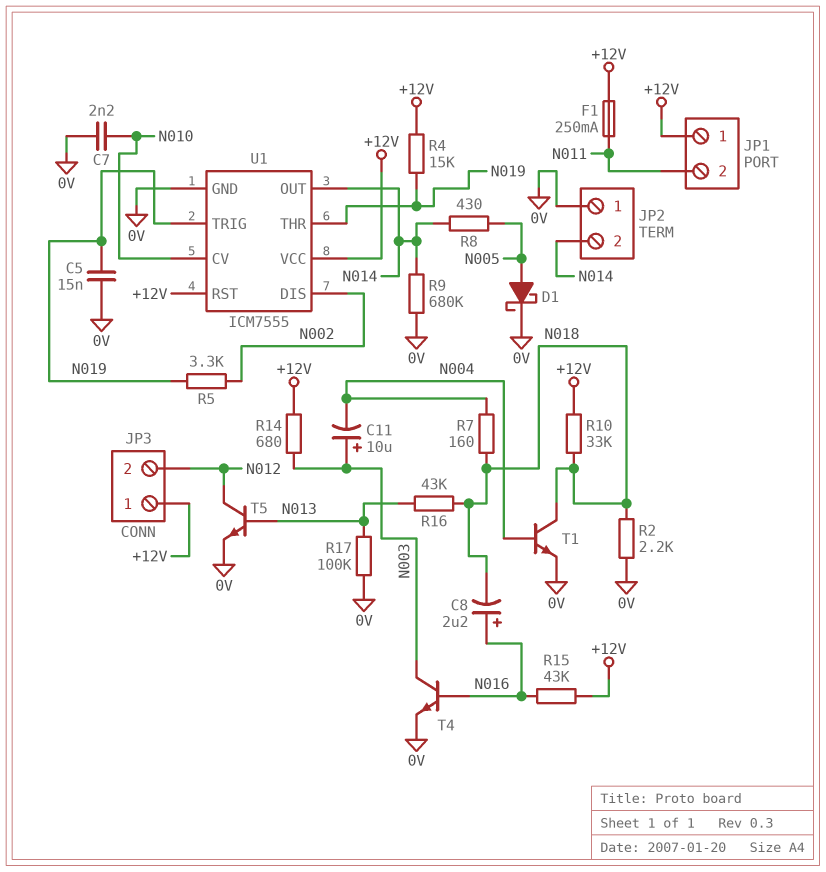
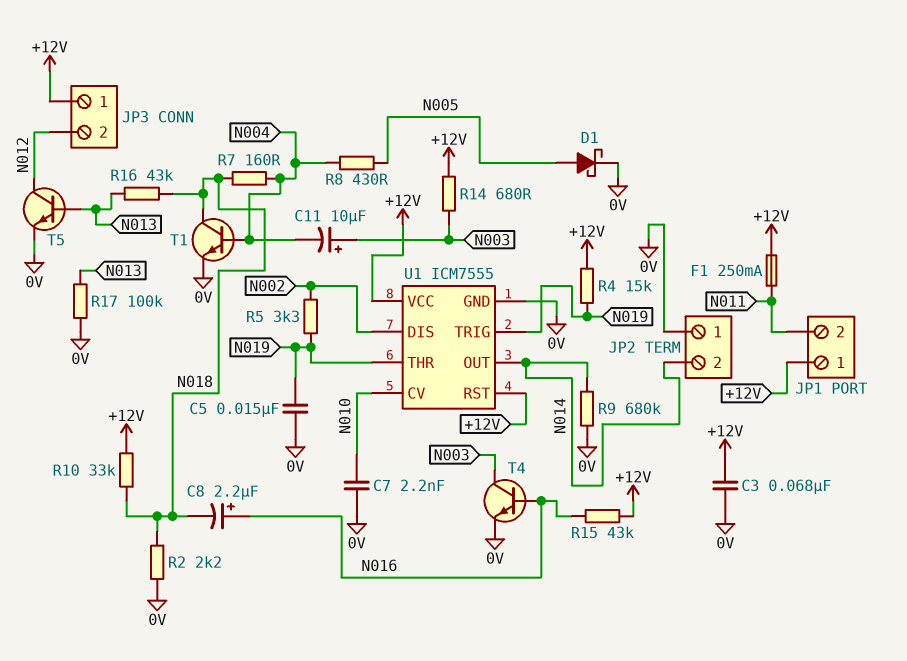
C3: none -> 68nF (+12V, 0V)
R8: 430 (N005, N014) -> 430 (N004, N005)

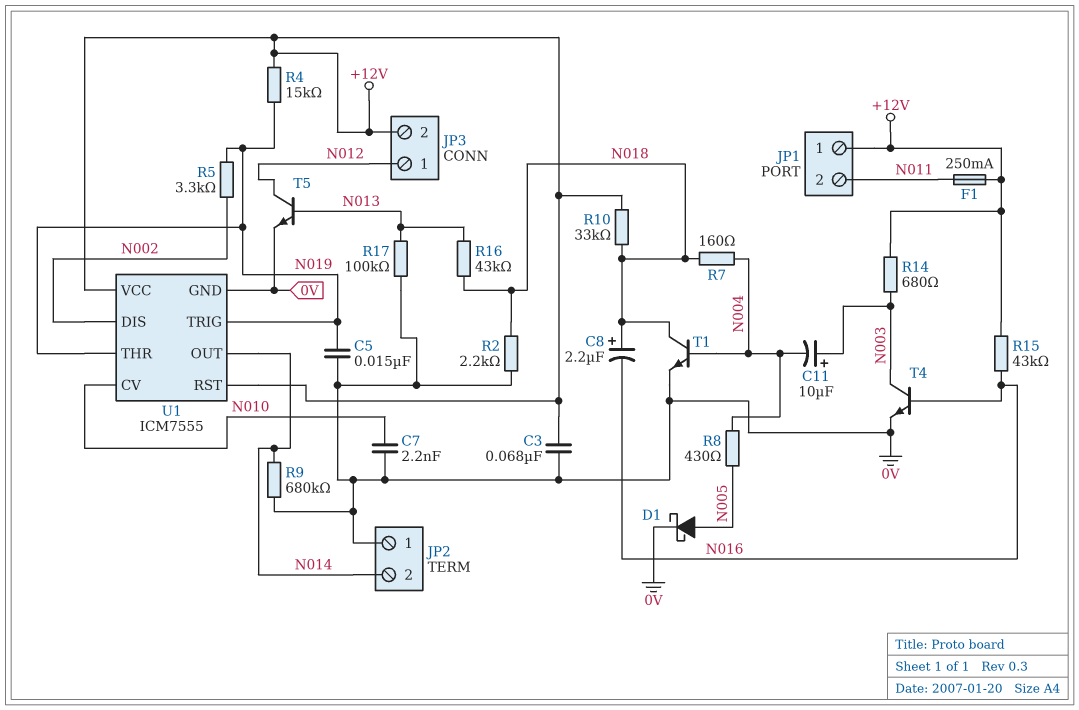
C8: 2.2uF (plus N016, minus N018) -> 2.2uF (plus N018, minus N016)
JP3 pin 1: +12V -> N012
JP3 pin 2: N012 -> +12V

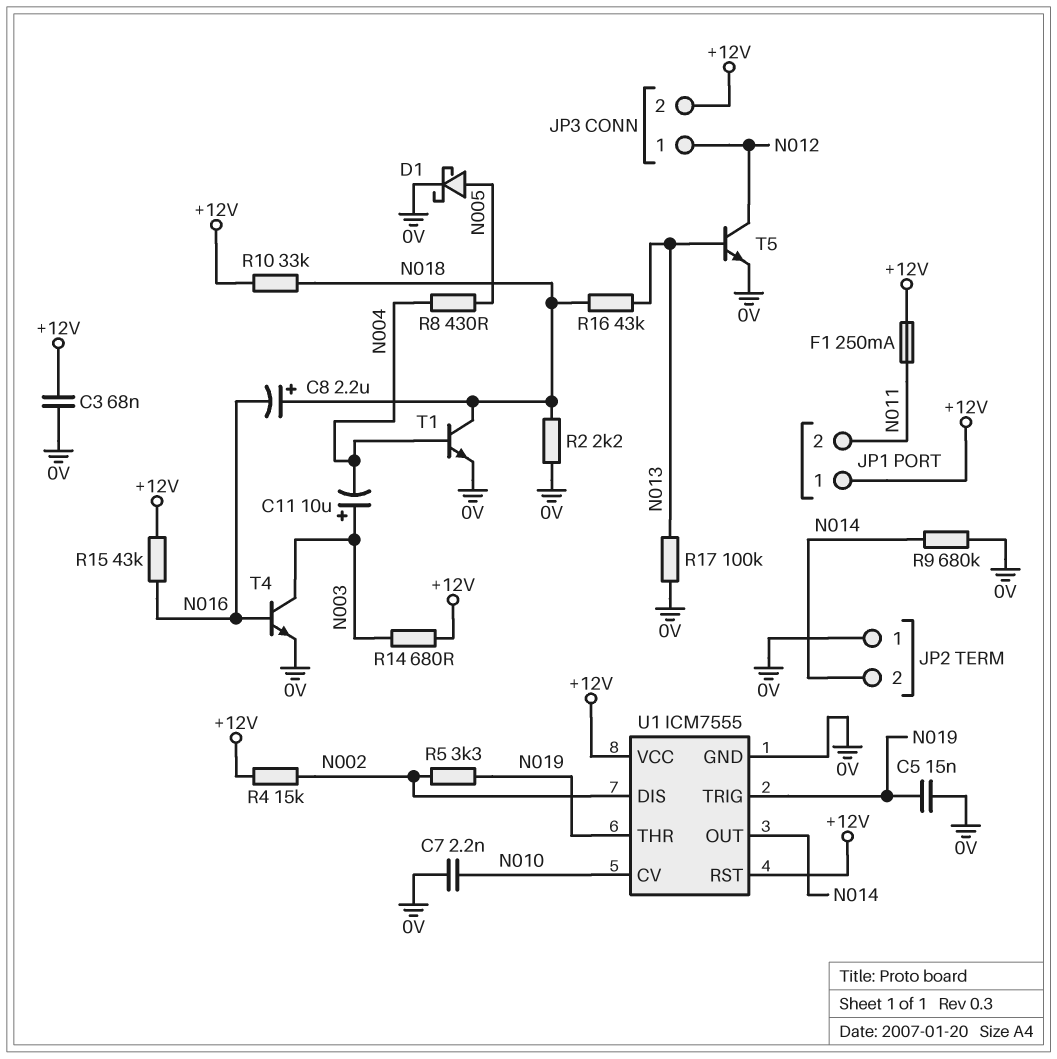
R4: 15k (+12V, N019) -> 15k (+12V, N002)
R7: 160 (N004, N018) -> none

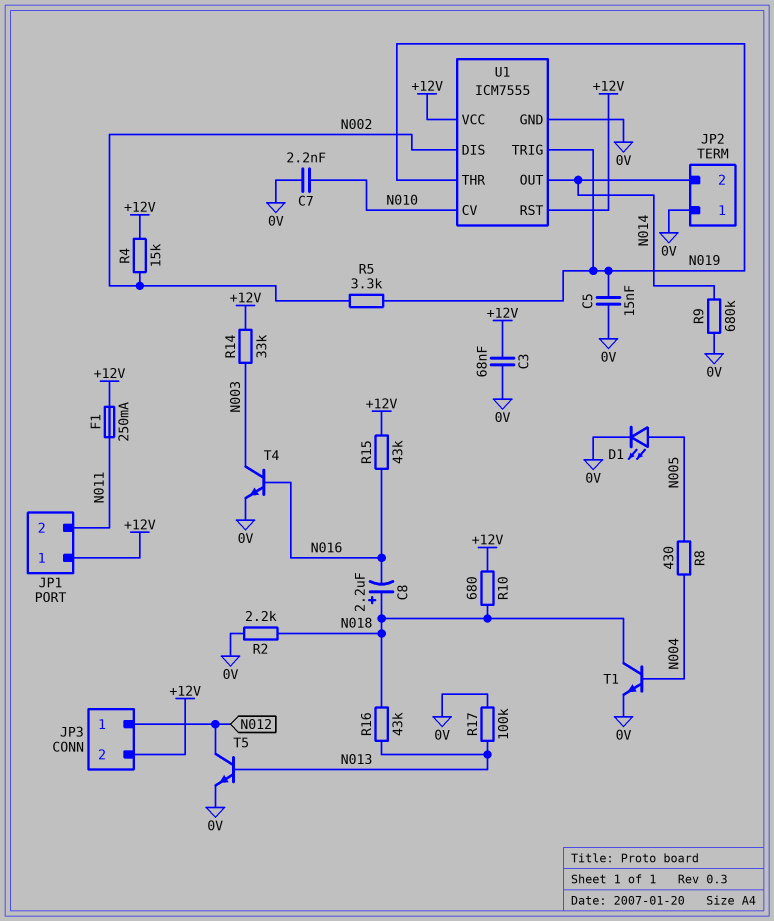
C11: 10uF (plus N003, minus N004) -> none
D1: schottky (A N005, K 0V) -> LED (A N005, K 0V)
R10: 33k (+12V, N018) -> 680 (+12V, N018)
R14: 680 (+12V, N003) -> 33k (+12V, N003)

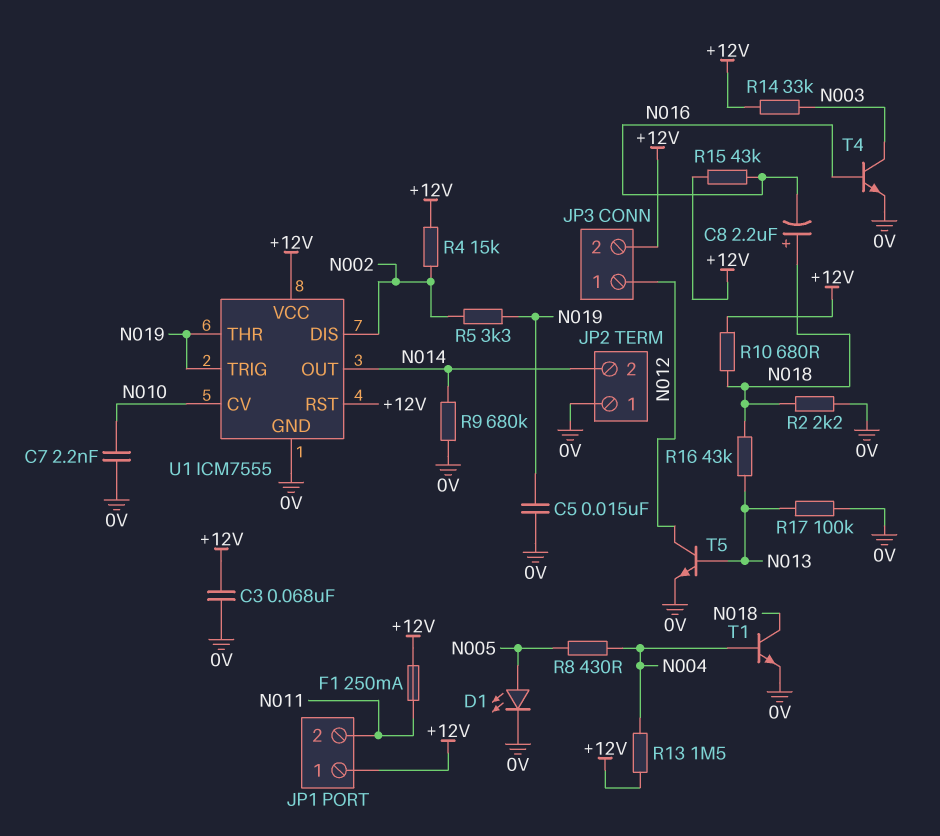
R13: none -> 1.5M (+12V, N004)

